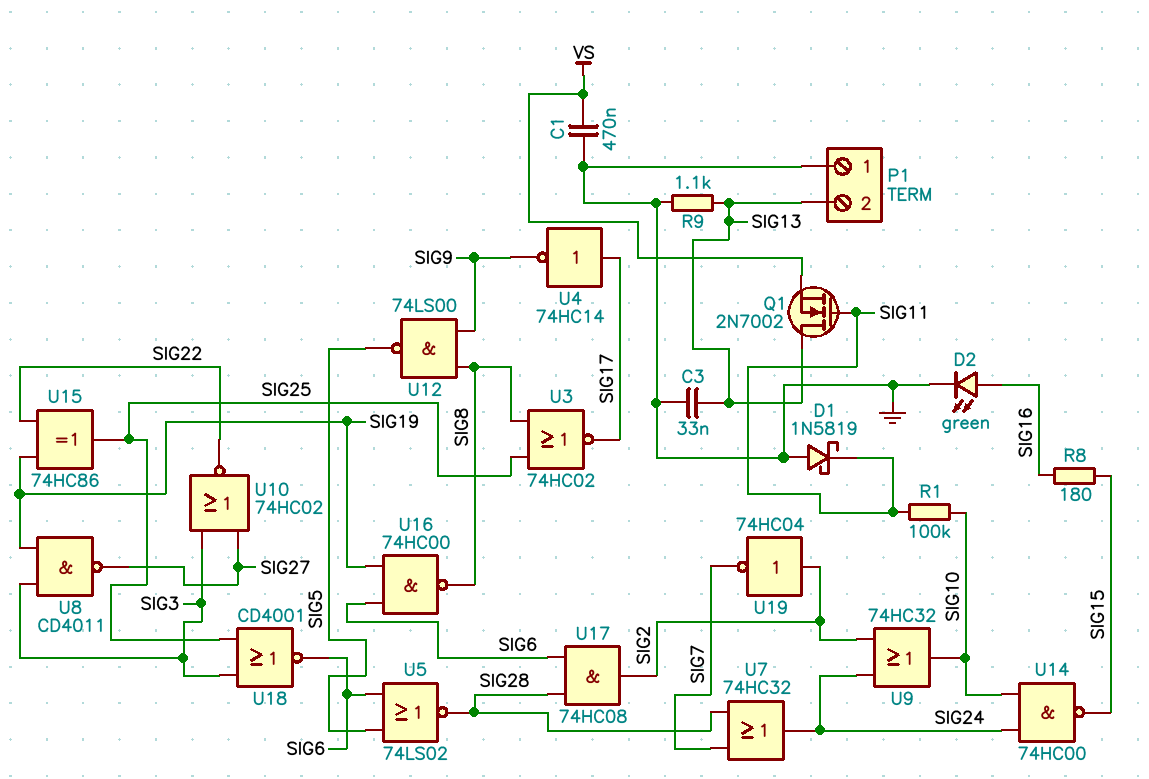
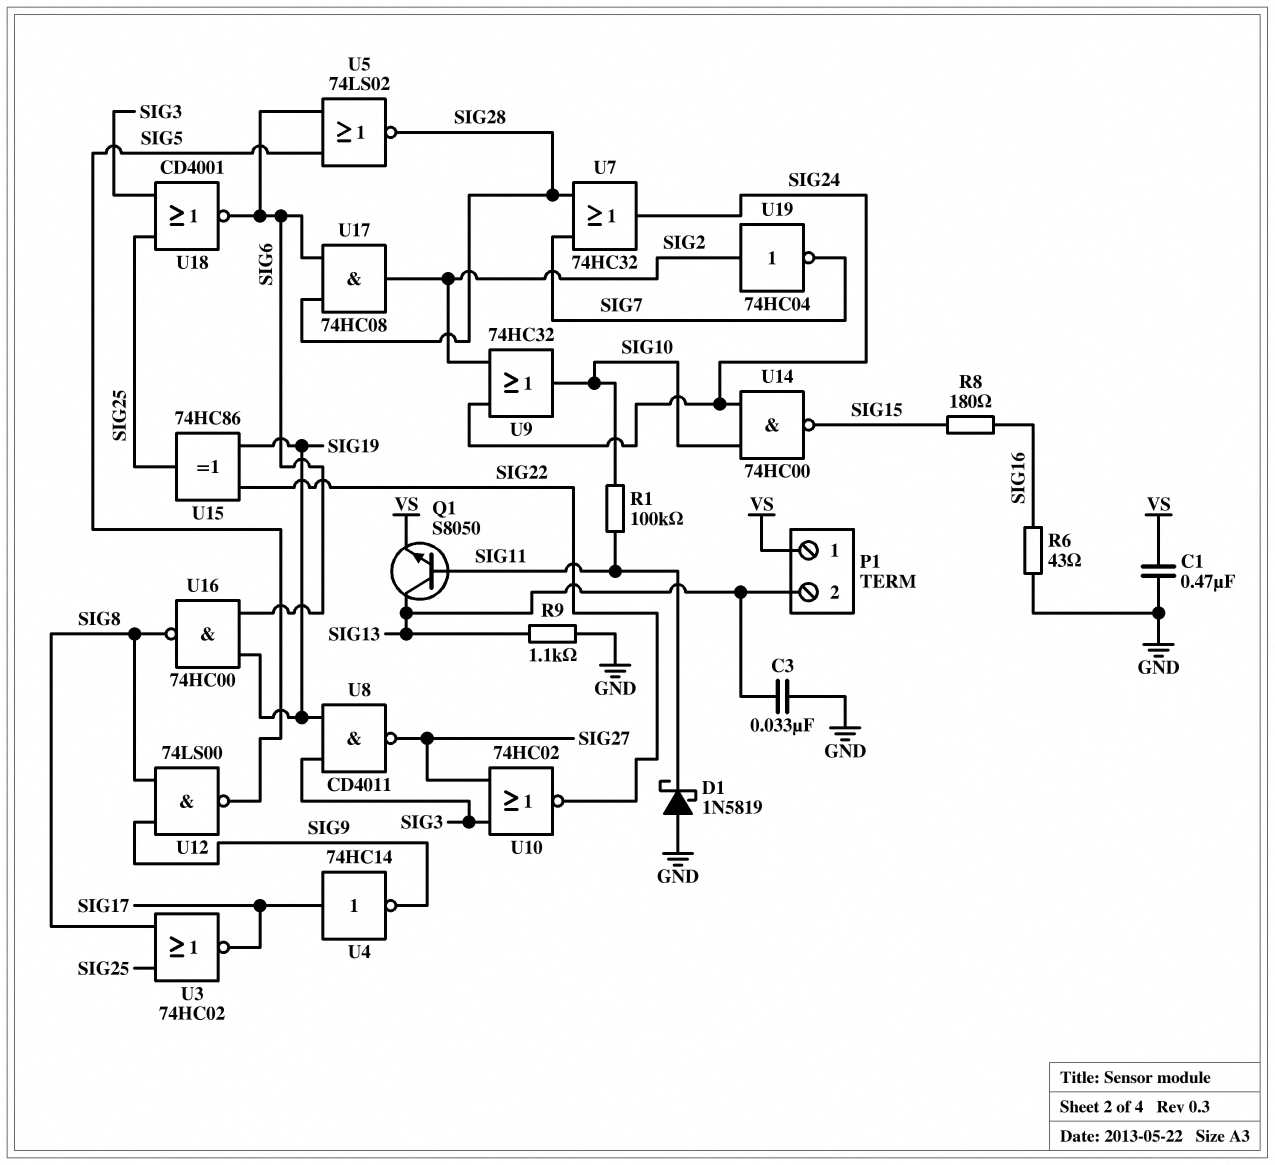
D2: LED green (A SIG16, K GND) -> none
P1 pin 1: GND -> VS
Q1: NMOS 2N7002 (G SIG11, D SIG13, S VS) -> NPN S8050 (B SIG11, C SIG13, E VS)
R6: none -> 43 (GND, SIG16)

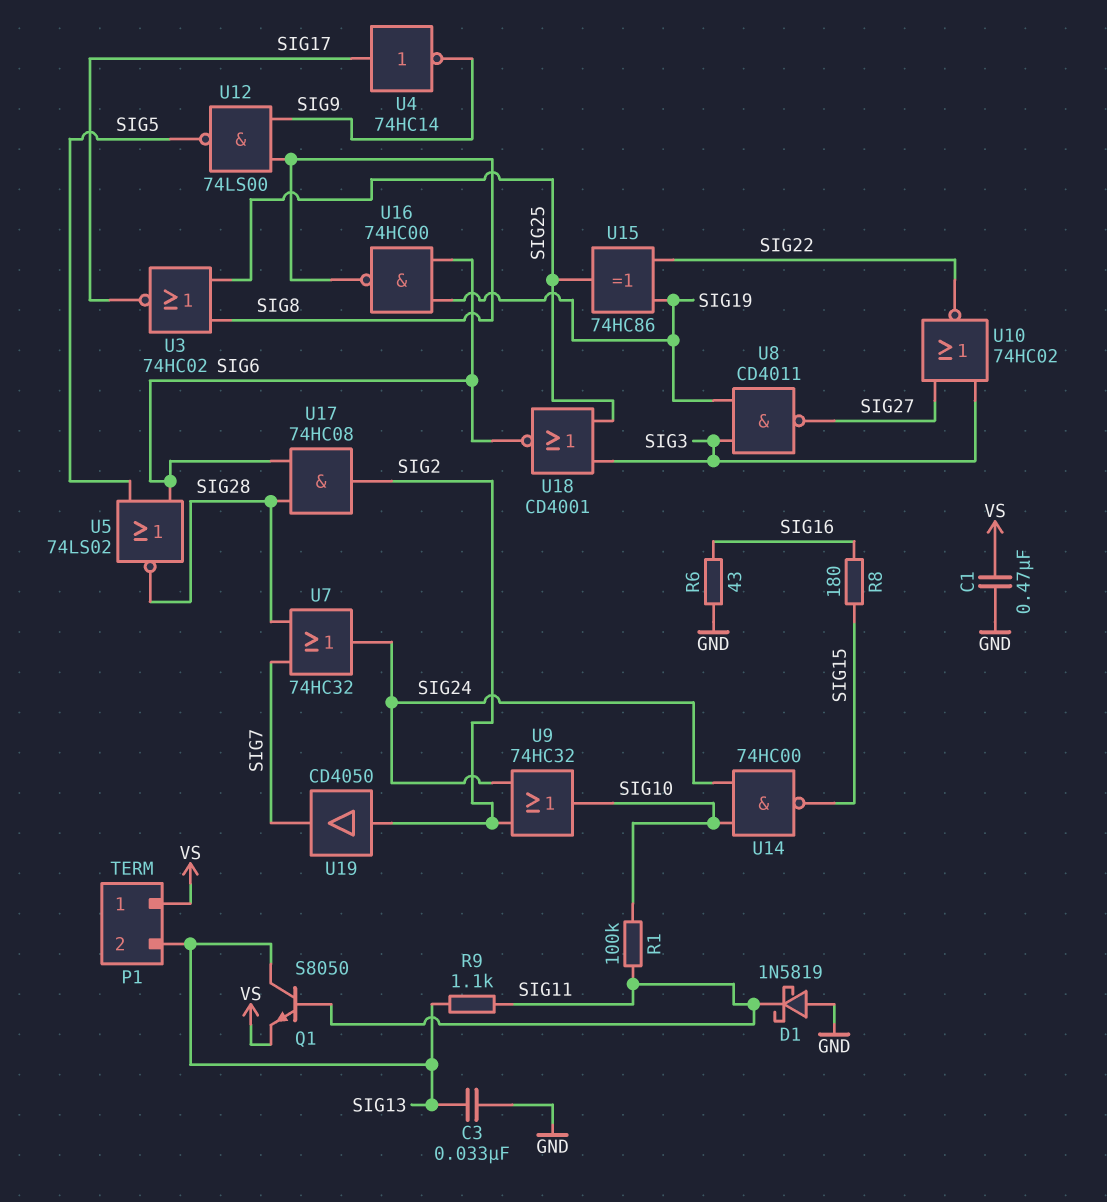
R9: 1.1k (GND, SIG13) -> 1.1k (SIG11, SIG13)
U19: NOT 74HC04 (in SIG2, out SIG7) -> buffer CD4050 (in SIG2, out SIG7)

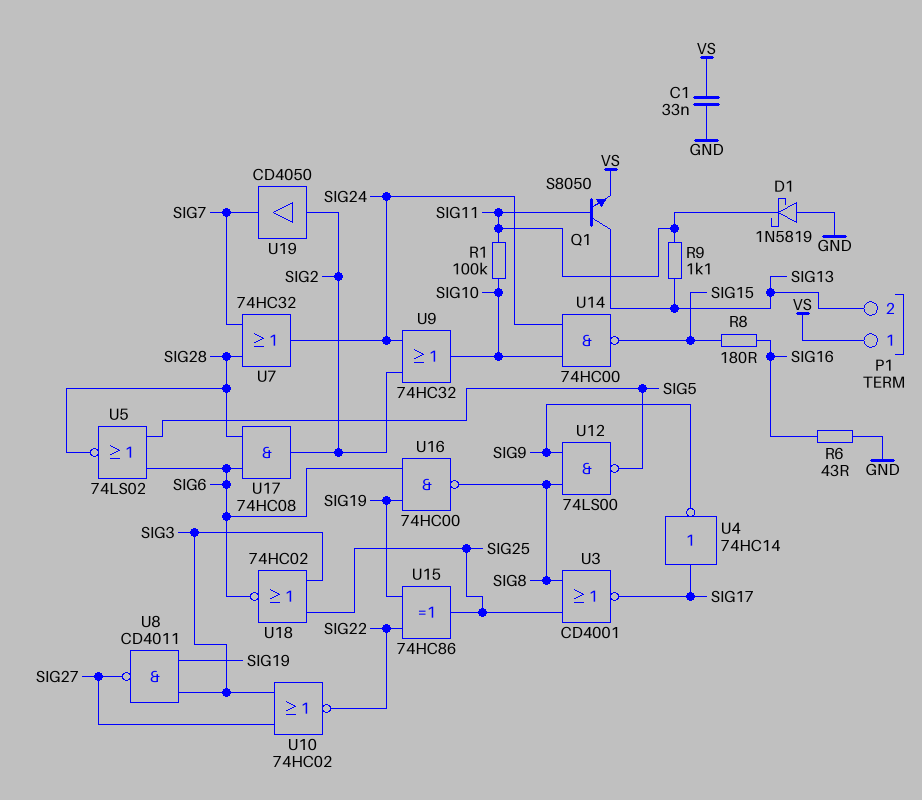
C1: 470nF (GND, VS) -> 33nF (GND, VS)
C3: 33nF (GND, SIG13) -> none
U3: NOR 74HC02 (in SIG8, in SIG25, out SIG17) -> NOR CD4001 (in SIG8, in SIG25, out SIG17)
U18: NOR CD4001 (in SIG3, in SIG25, out SIG6) -> NOR 74HC02 (in SIG3, in SIG25, out SIG6)

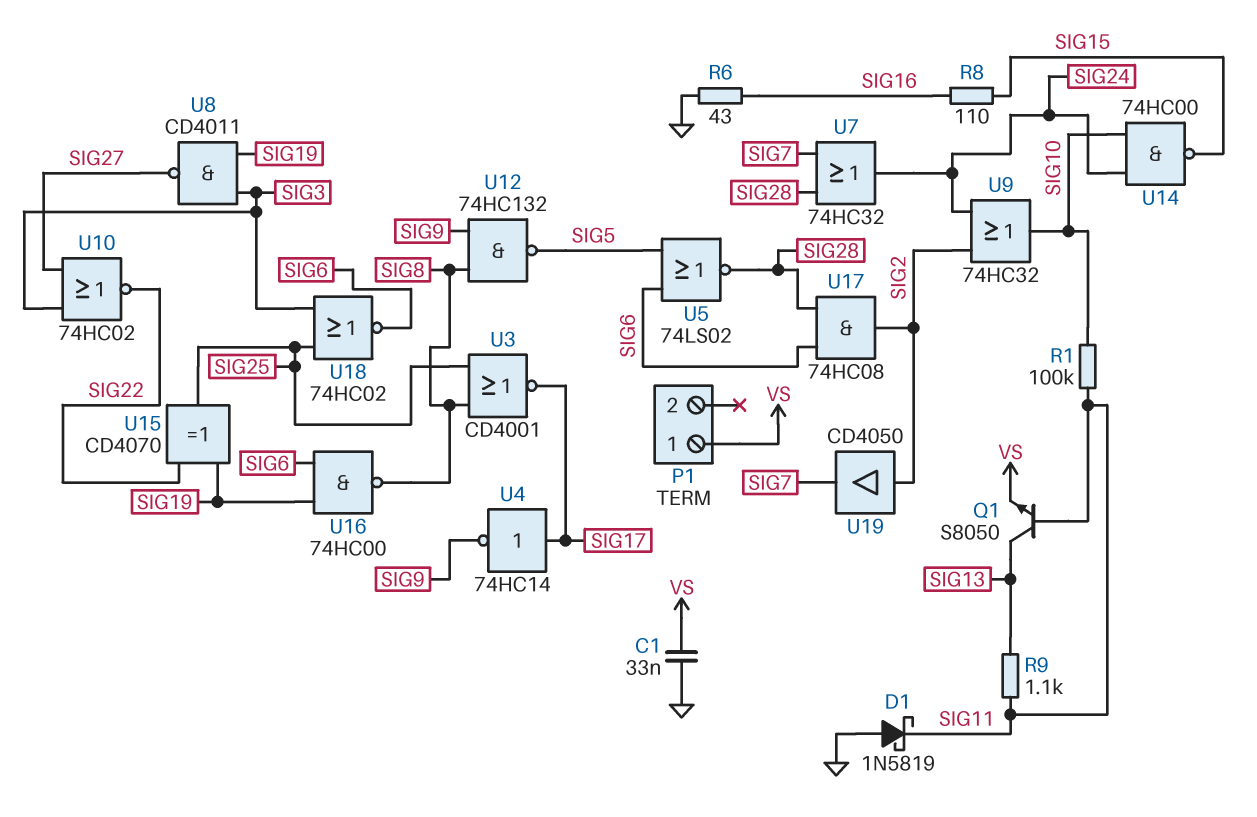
P1 pin 2: SIG13 -> none
R8: 180 (SIG15, SIG16) -> 110 (SIG15, SIG16)
U12: NAND 74LS00 (in SIG8, in SIG9, out SIG5) -> NAND 74HC132 (in SIG8, in SIG9, out SIG5)
U15: XOR 74HC86 (in SIG19, in SIG22, out SIG25) -> XOR CD4070 (in SIG19, in SIG22, out SIG25)

